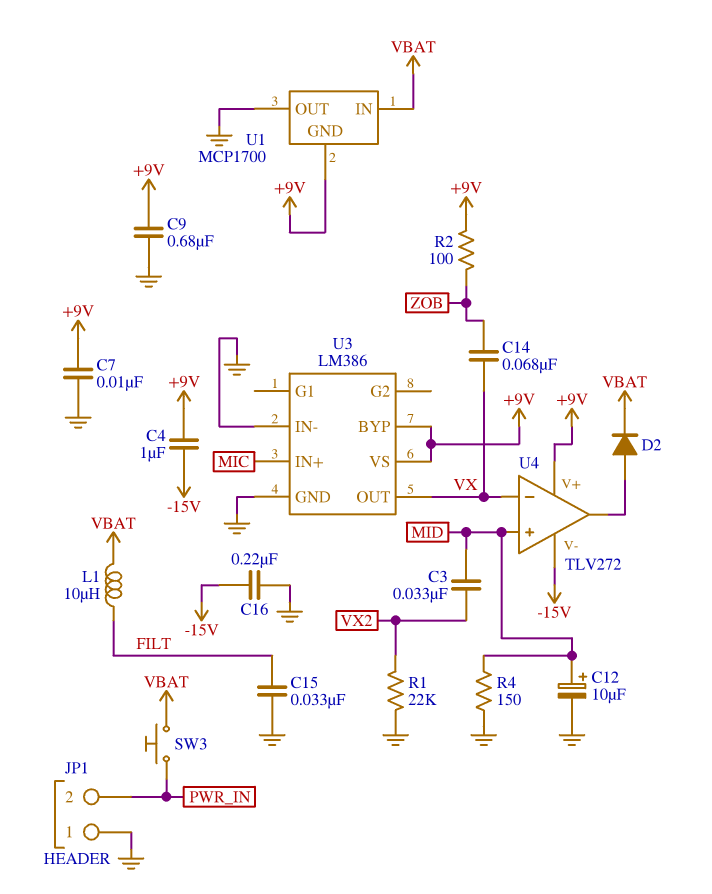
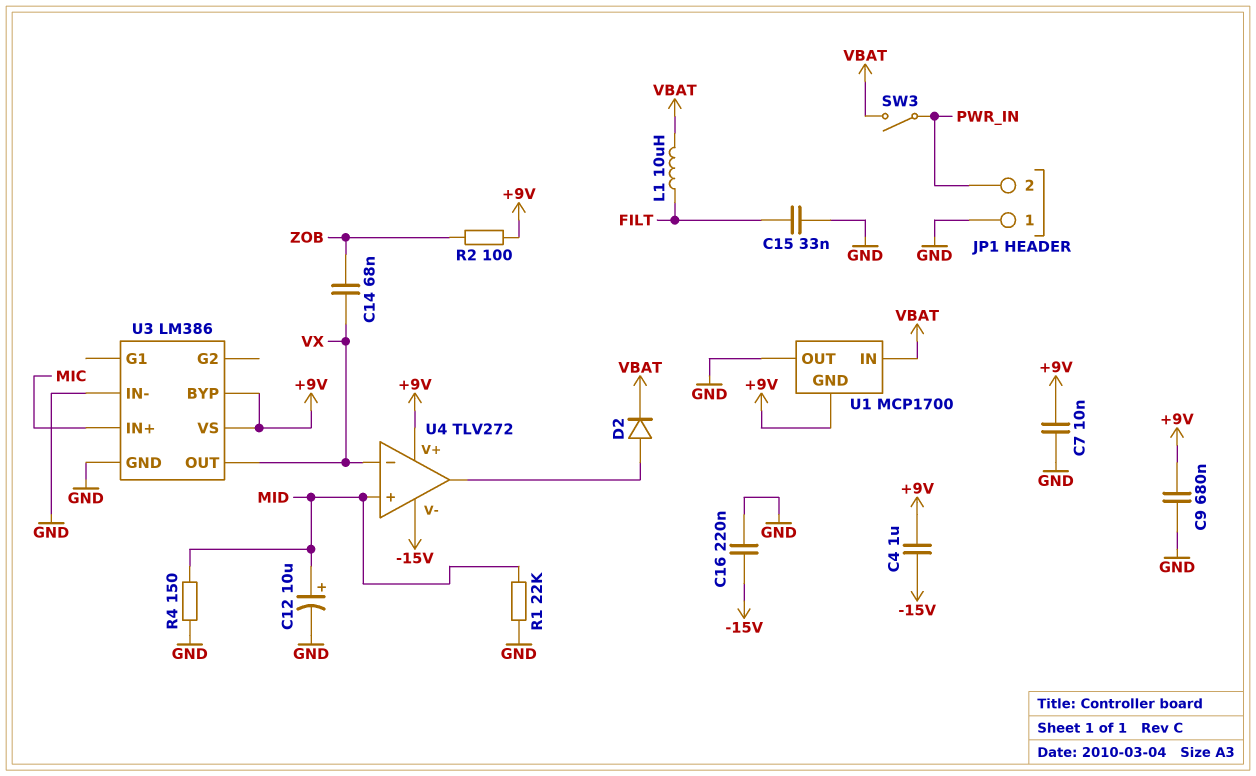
C3: 33nF (MID, VX2) -> none
R1: 22k (GND, VX2) -> 22k (GND, MID)
SW3: button (PWR_IN, VBAT) -> switch (PWR_IN, VBAT)

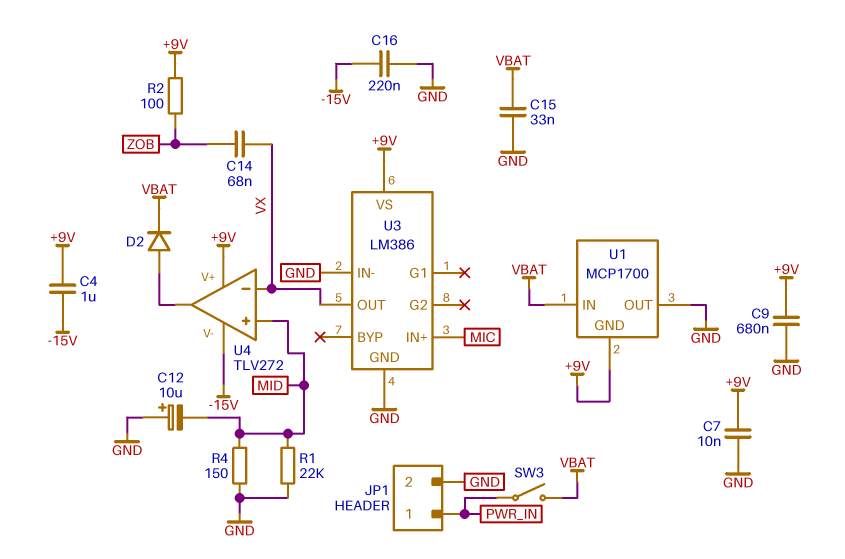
C12: 10uF (plus MID, minus GND) -> 10uF (plus GND, minus MID)
C15: 33nF (FILT, GND) -> 33nF (GND, VBAT)
JP1 pin 1: GND -> PWR_IN
JP1 pin 2: PWR_IN -> GND
L1: 10uH (FILT, VBAT) -> none
U3 pin BYP: +9V -> none

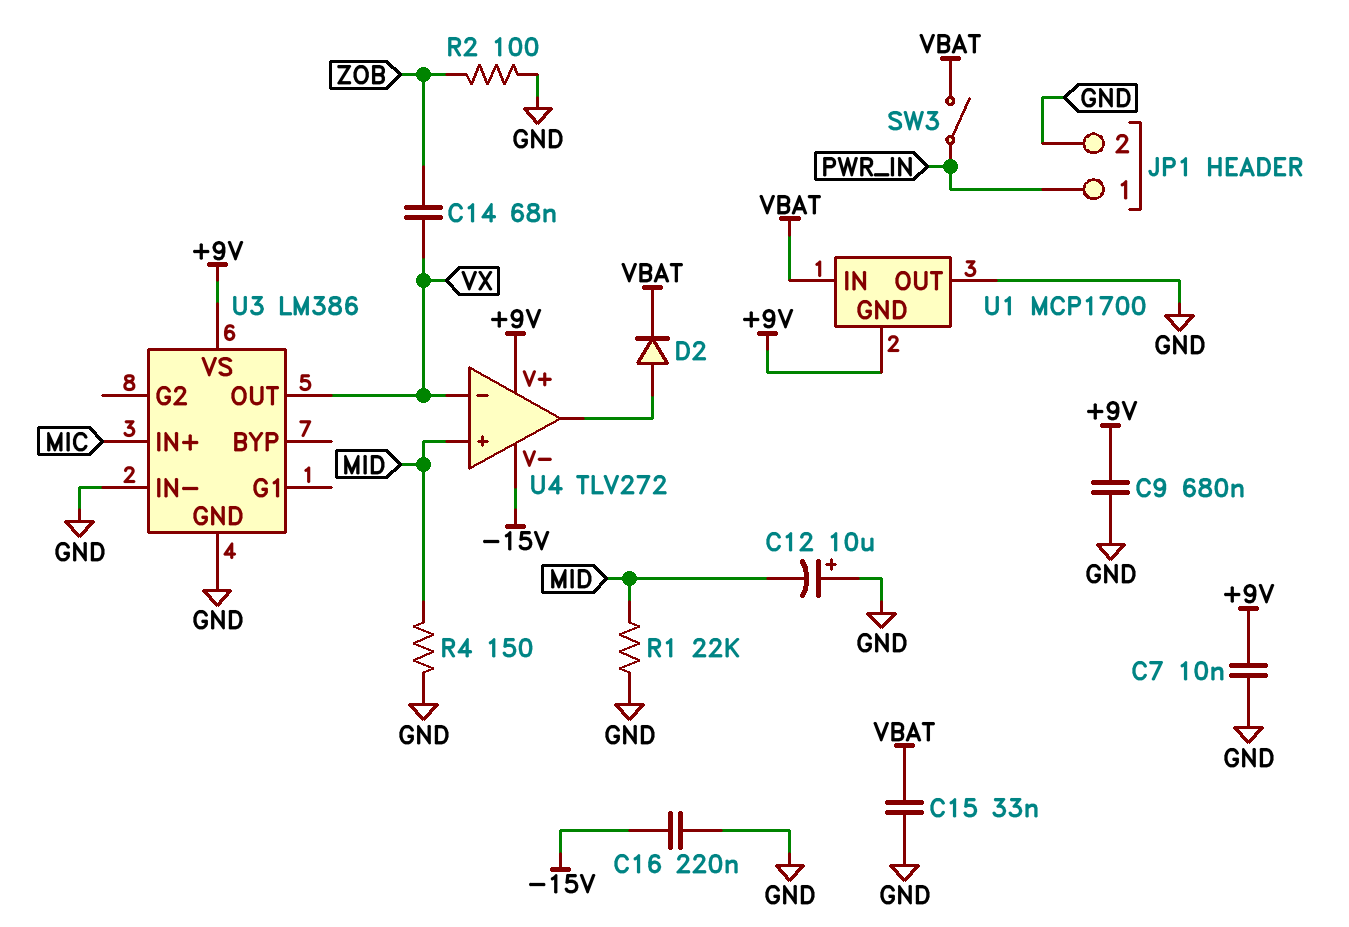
C4: 1uF (+9V, -15V) -> none
R2: 100 (+9V, ZOB) -> 100 (GND, ZOB)

